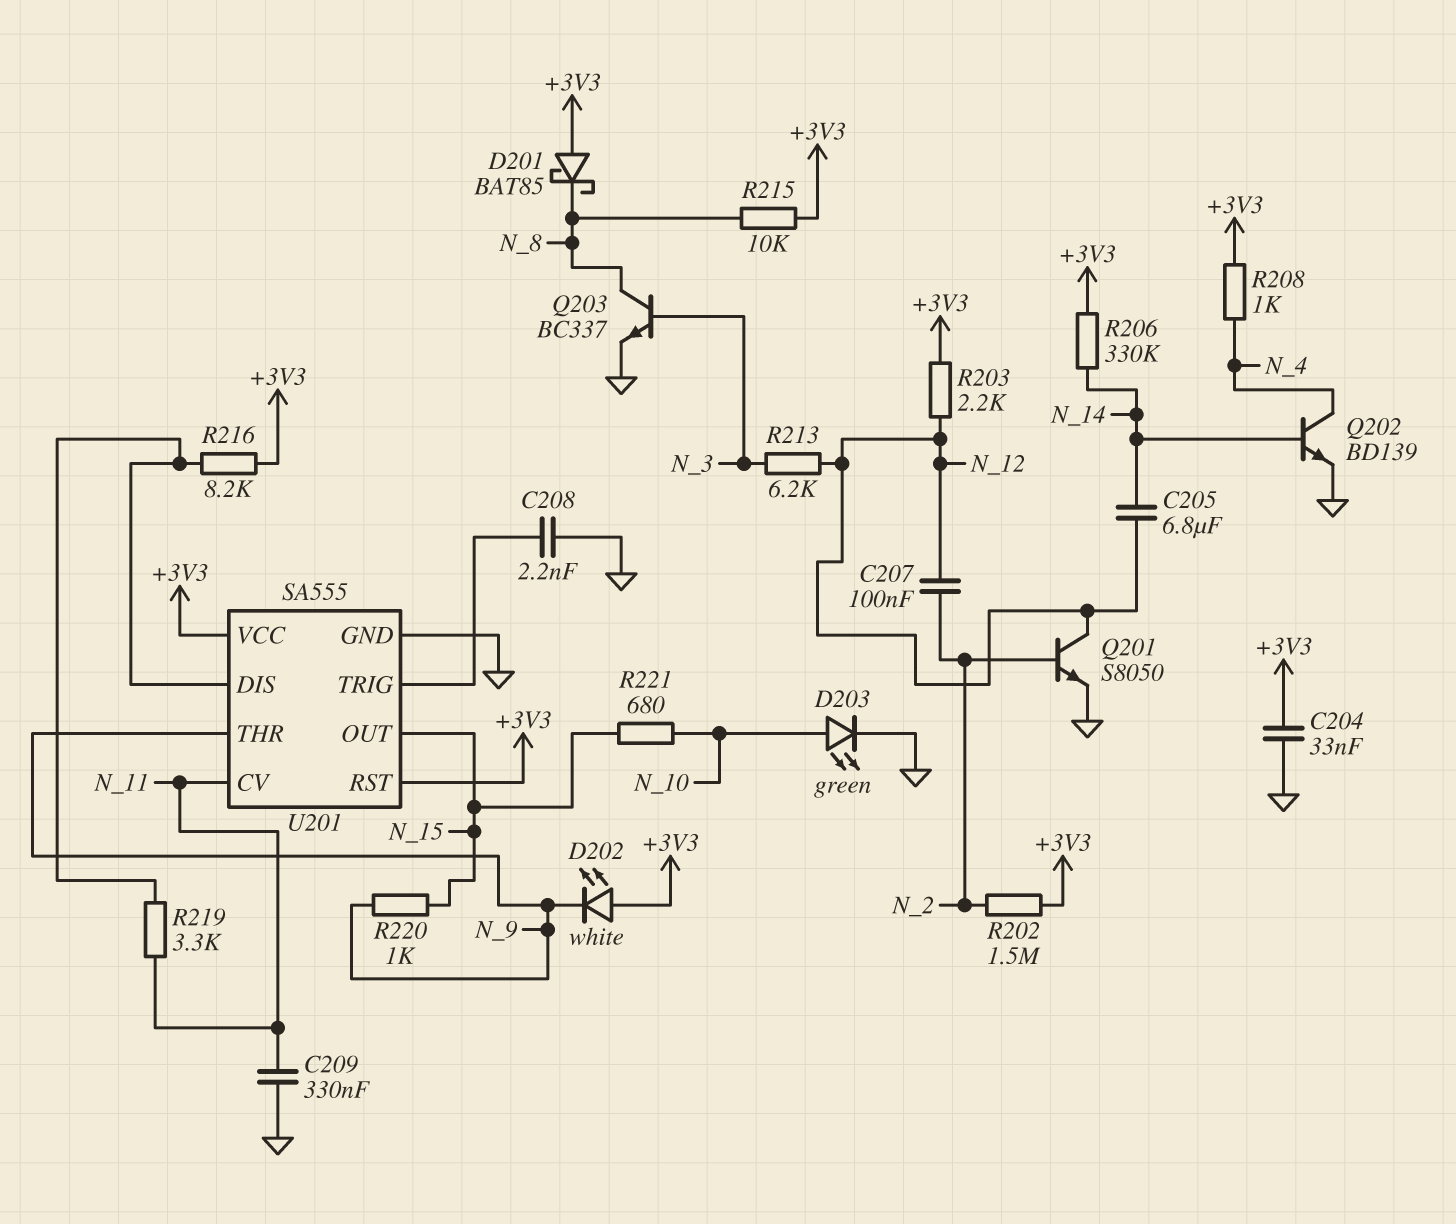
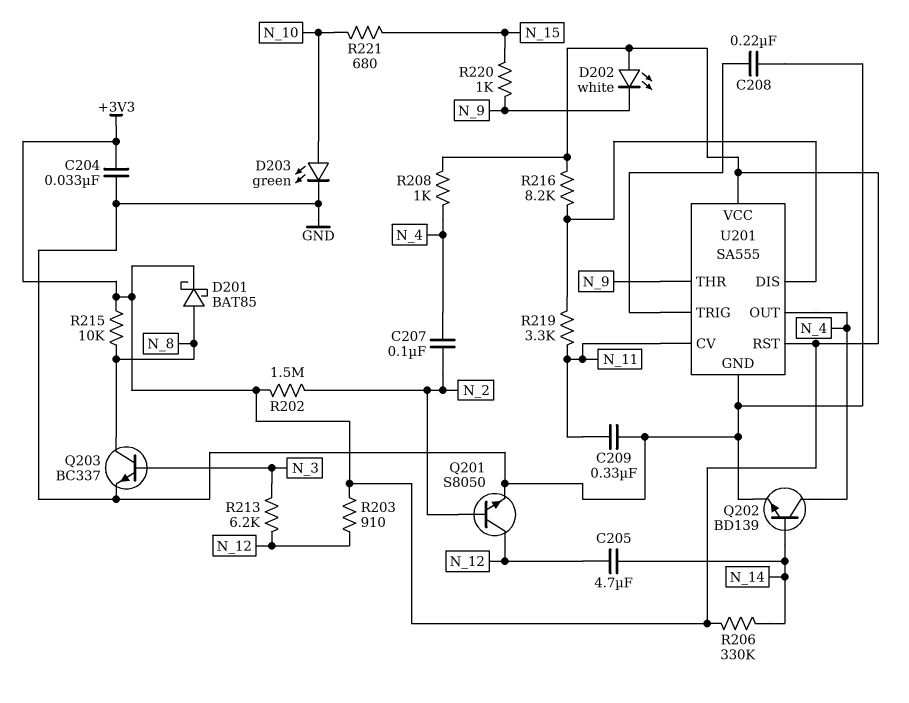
C205: 6.8uF (N_12, N_14) -> 4.7uF (N_12, N_14)
C207: 100nF (N_2, N_12) -> 100nF (N_2, N_4)
C208: 2.2nF (GND, U201/TRIG) -> 220nF (GND, U201/TRIG)
D201: schottky BAT85 (A +3V3, K N_8) -> schottky BAT85 (A N_8, K +3V3)
R203: 2.2k (+3V3, N_12) -> 910 (+3V3, N_12)
U201 pin OUT: N_15 -> N_4

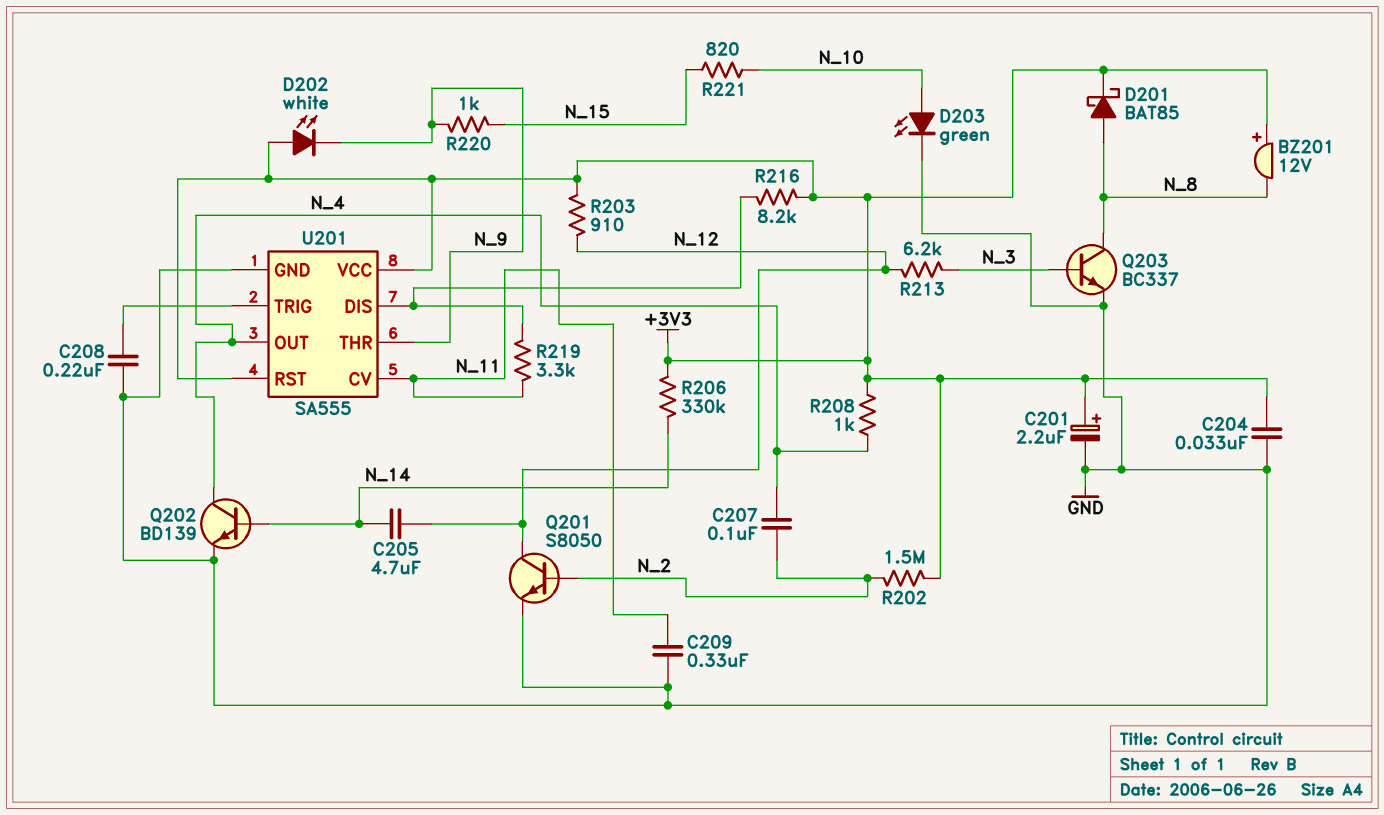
BZ201: none -> buzzer 12V (plus +3V3, minus N_8)
C201: none -> 2.2uF (plus +3V3, minus GND)
R215: 10k (+3V3, N_8) -> none
R221: 680 (N_10, N_15) -> 820 (N_10, N_15)

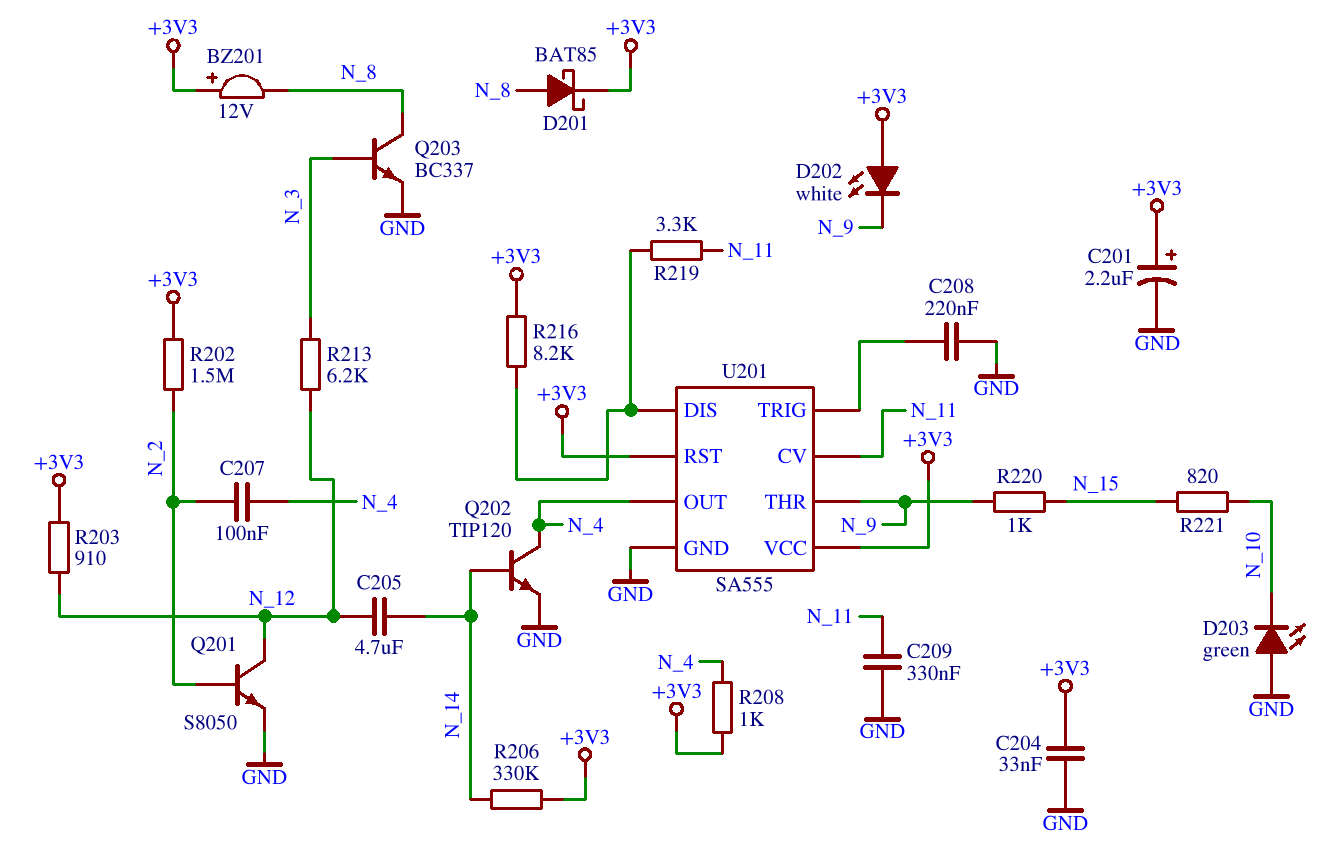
D203: LED green (A N_10, K GND) -> LED green (A GND, K N_10)
Q202: NPN BD139 (B N_14, C N_4, E GND) -> NPN TIP120 (B N_14, C N_4, E GND)

